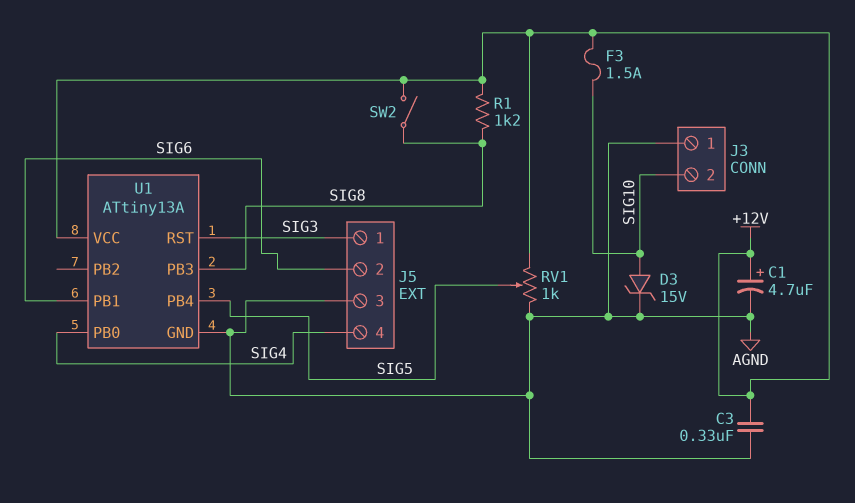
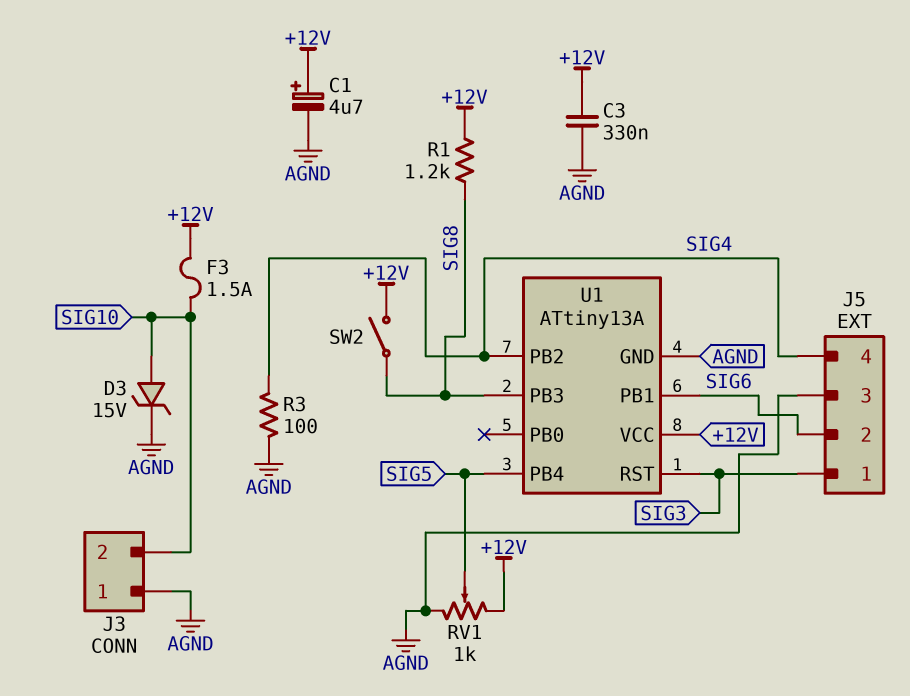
R3: none -> 100 (AGND, SIG4)
U1 pin PB0: SIG4 -> none
U1 pin PB2: none -> SIG4

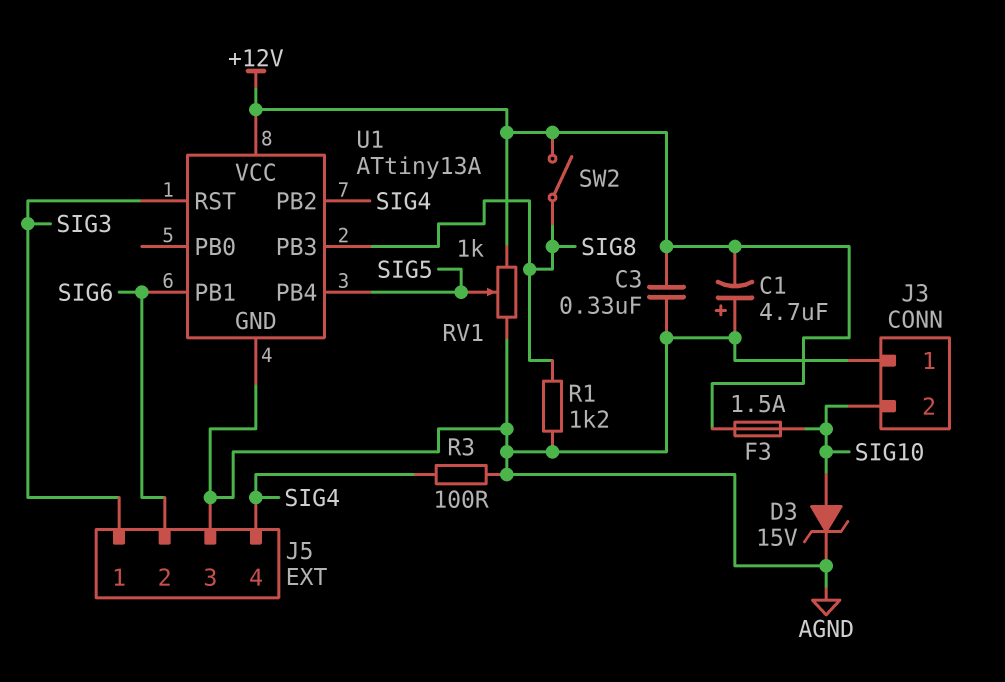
C1: 4.7uF (plus +12V, minus AGND) -> 4.7uF (plus AGND, minus +12V)
R1: 1.2k (+12V, SIG8) -> 1.2k (AGND, SIG8)

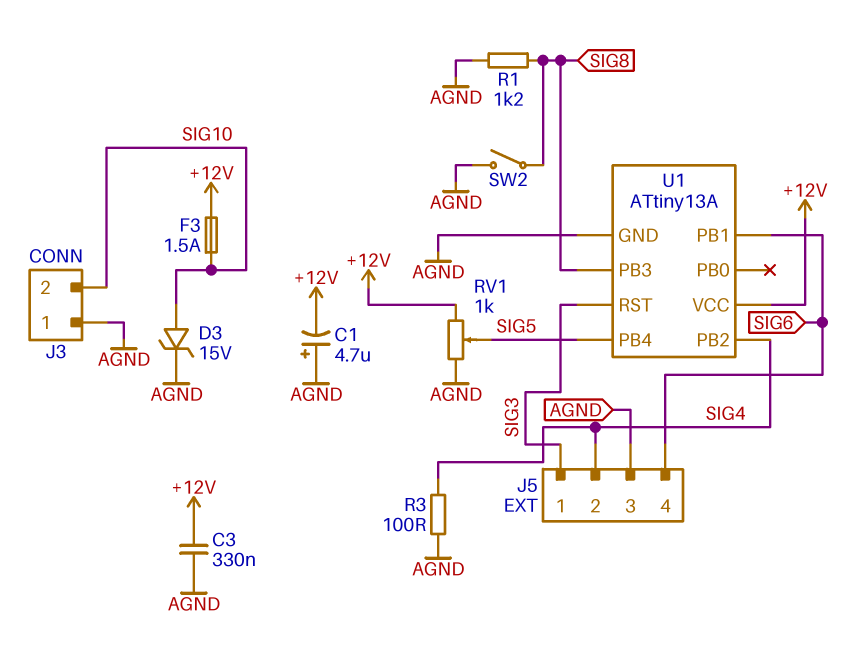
J5 pin 2: SIG6 -> SIG4
J5 pin 4: SIG4 -> SIG6
SW2: switch (+12V, SIG8) -> switch (AGND, SIG8)

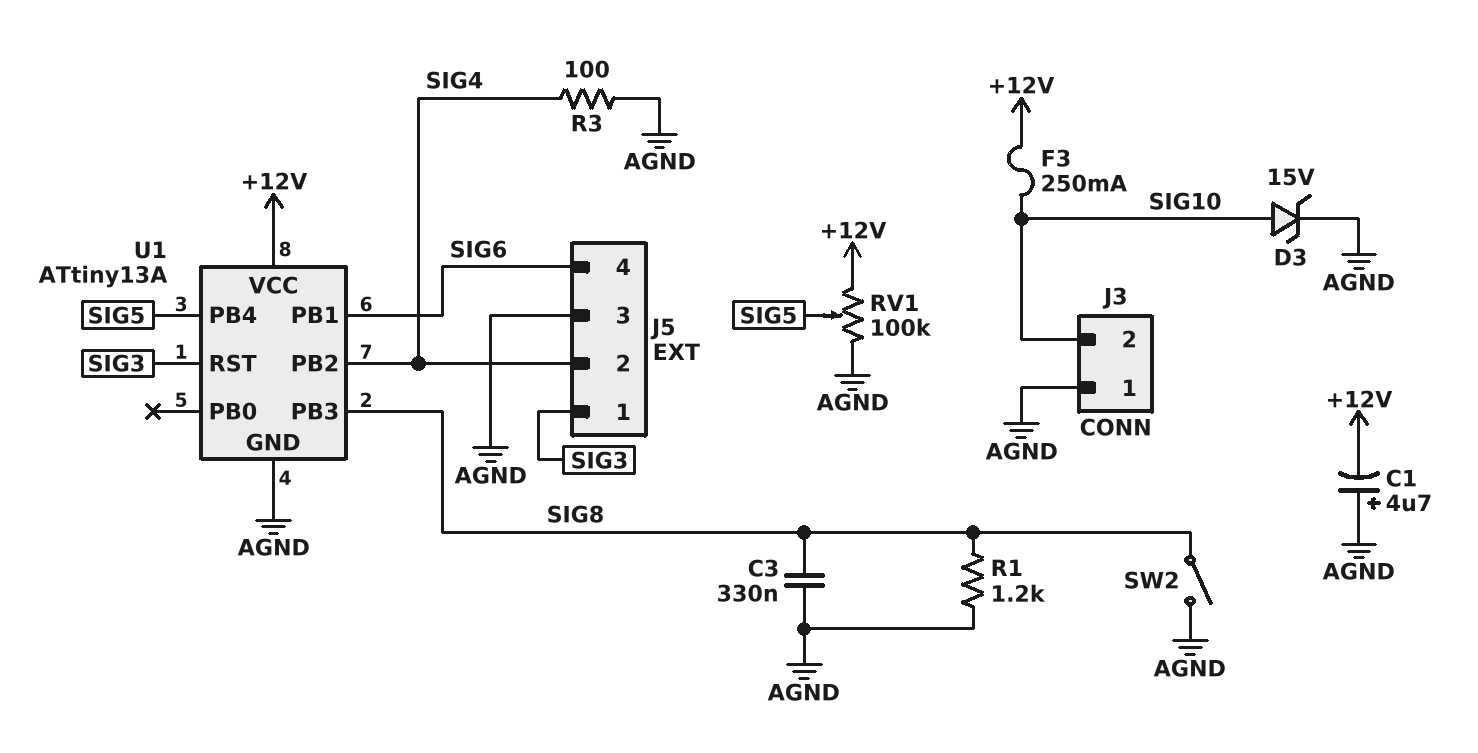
C3: 330nF (+12V, AGND) -> 330nF (AGND, SIG8)
F3: 1.5A (+12V, SIG10) -> 250mA (+12V, SIG10)
RV1: 1k (+12V, AGND, wiper SIG5) -> 100k (+12V, AGND, wiper SIG5)

